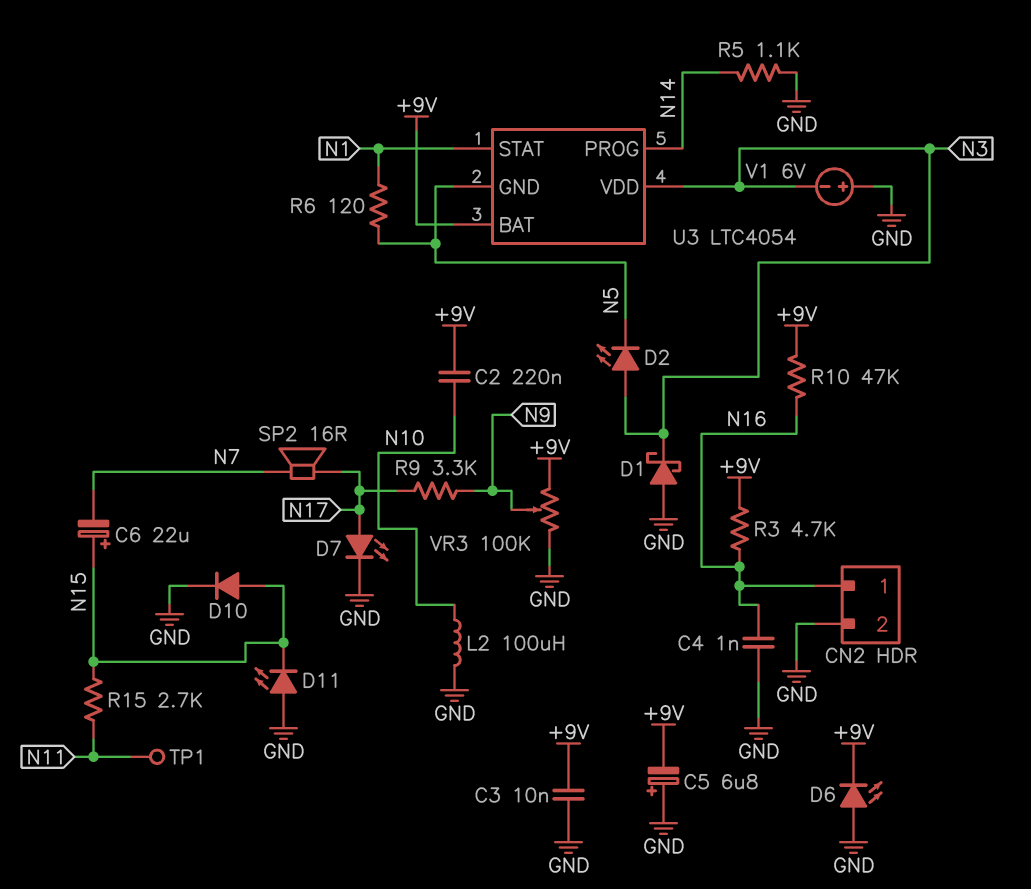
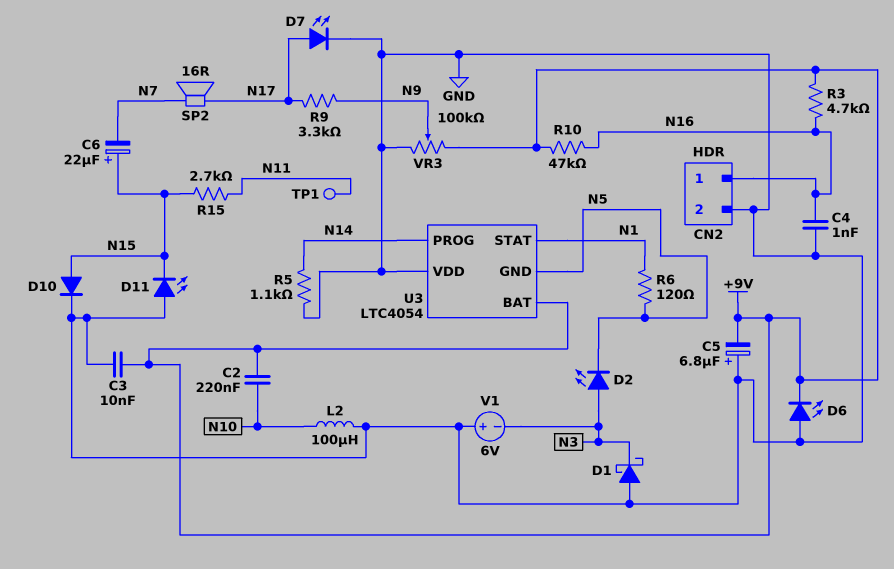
U3 pin VDD: N3 -> GND

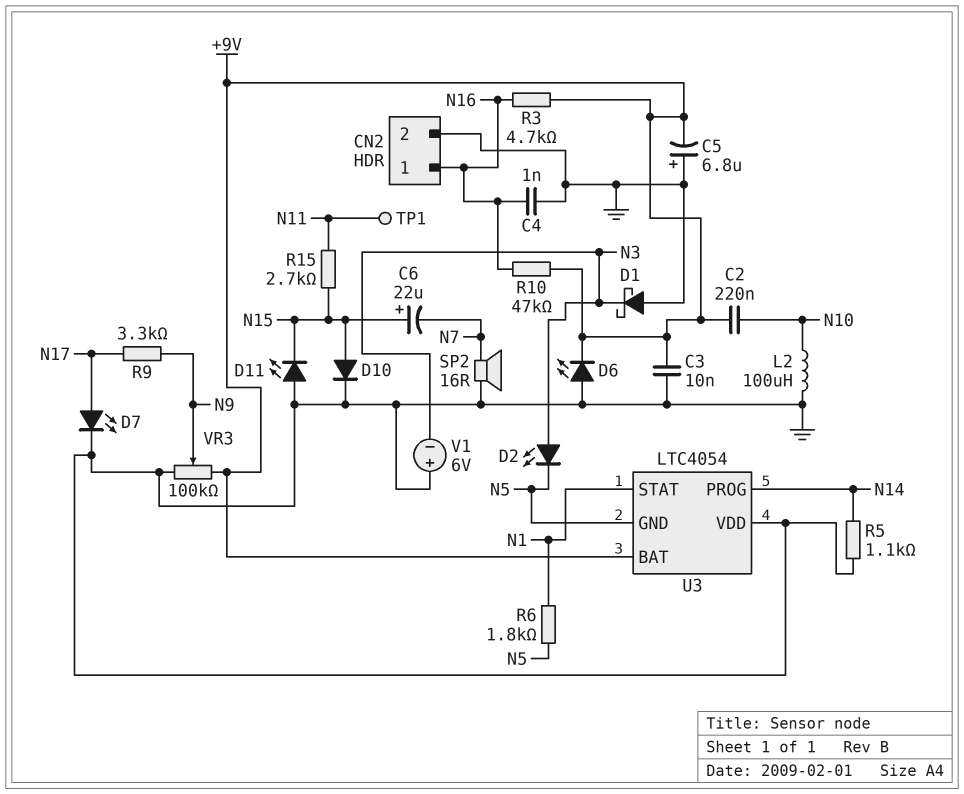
R6: 120 (N1, N5) -> 1.8k (N1, N5)
SP2: speaker 16R (N7, N17) -> speaker 16R (GND, N7)

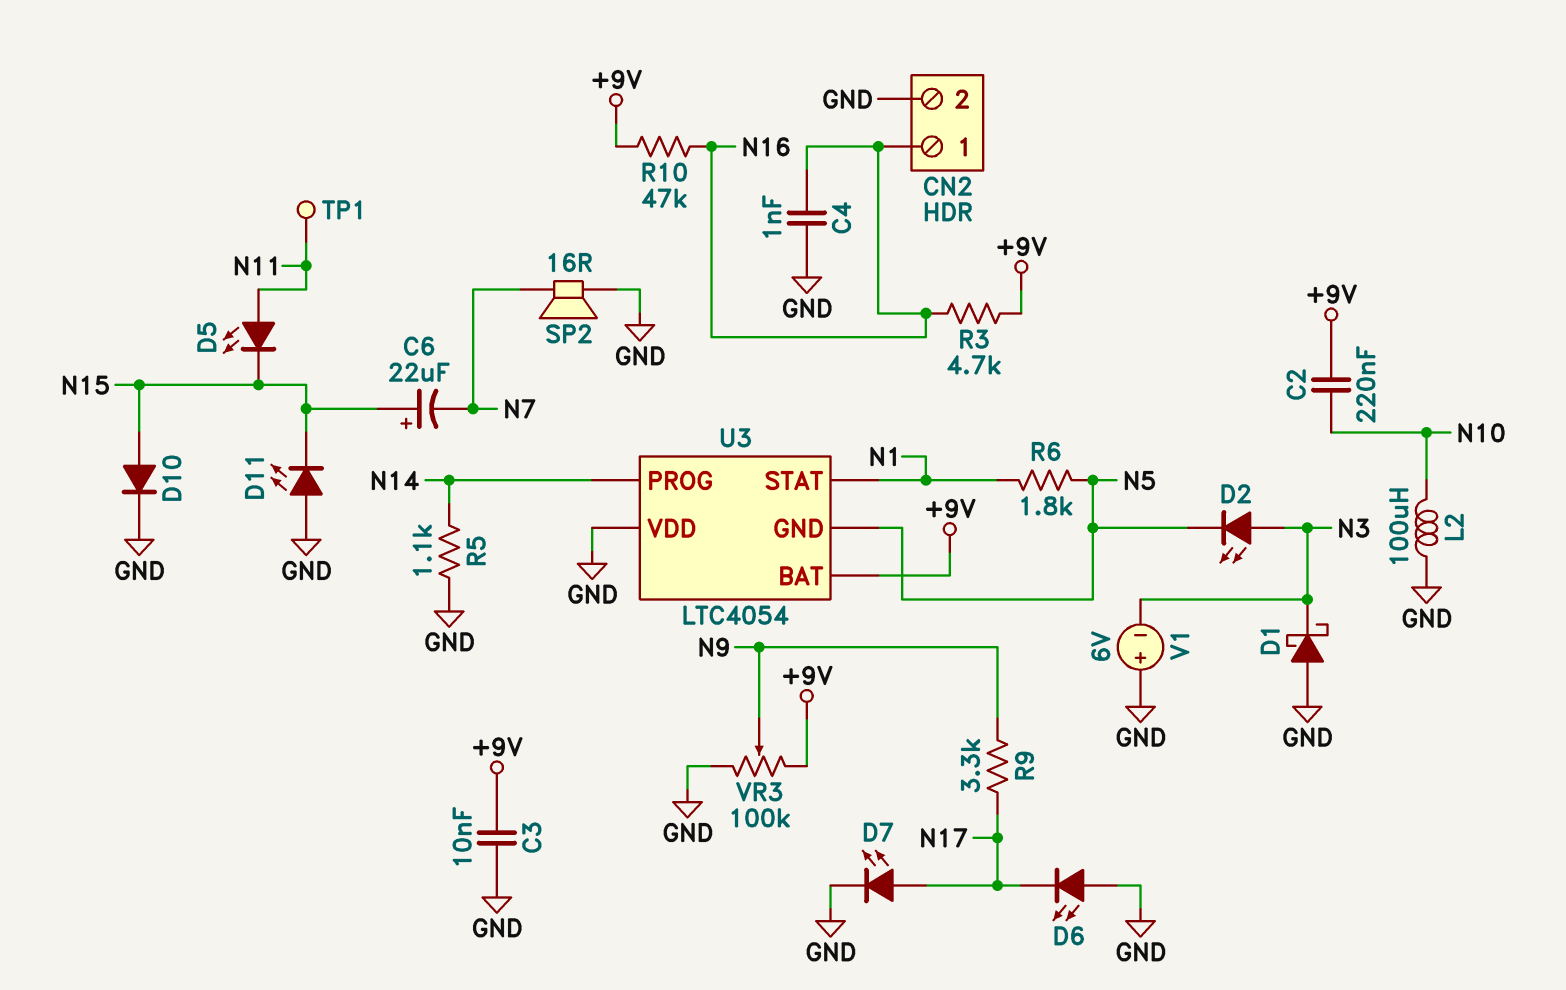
C5: 6.8uF (plus GND, minus +9V) -> none
D5: none -> LED (A N11, K N15)
D6: LED (A GND, K +9V) -> LED (A GND, K N17)
R15: 2.7k (N11, N15) -> none

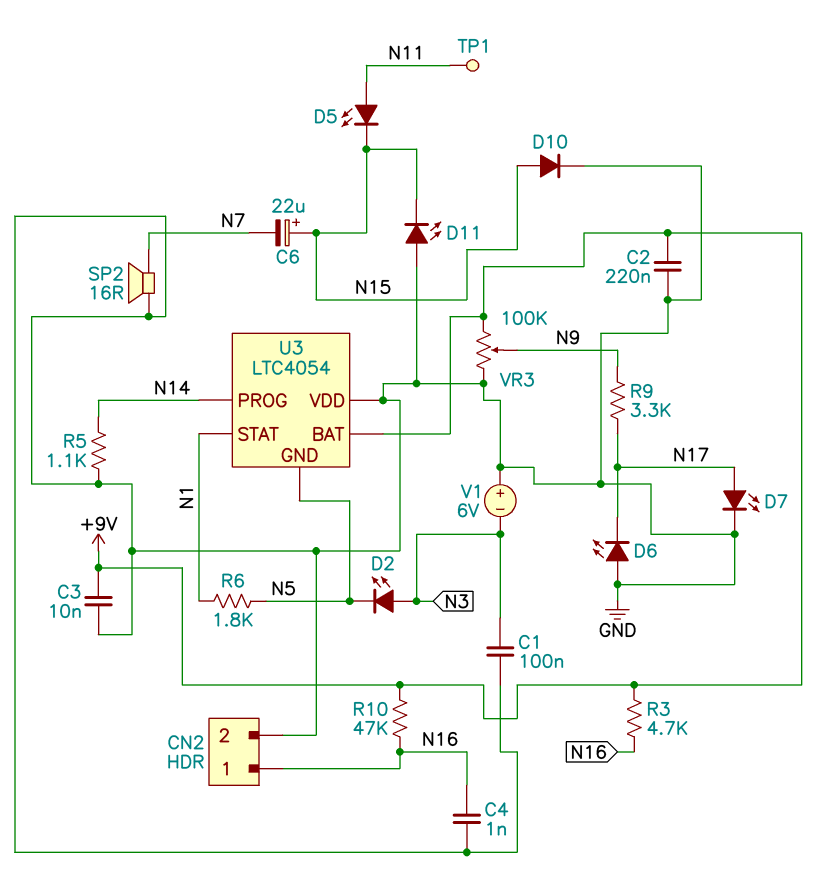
C1: none -> 100nF (GND, N3)
C2: 220nF (+9V, N10) -> 220nF (+9V, GND)
D1: schottky (A GND, K N3) -> none
L2: 100uH (GND, N10) -> none

